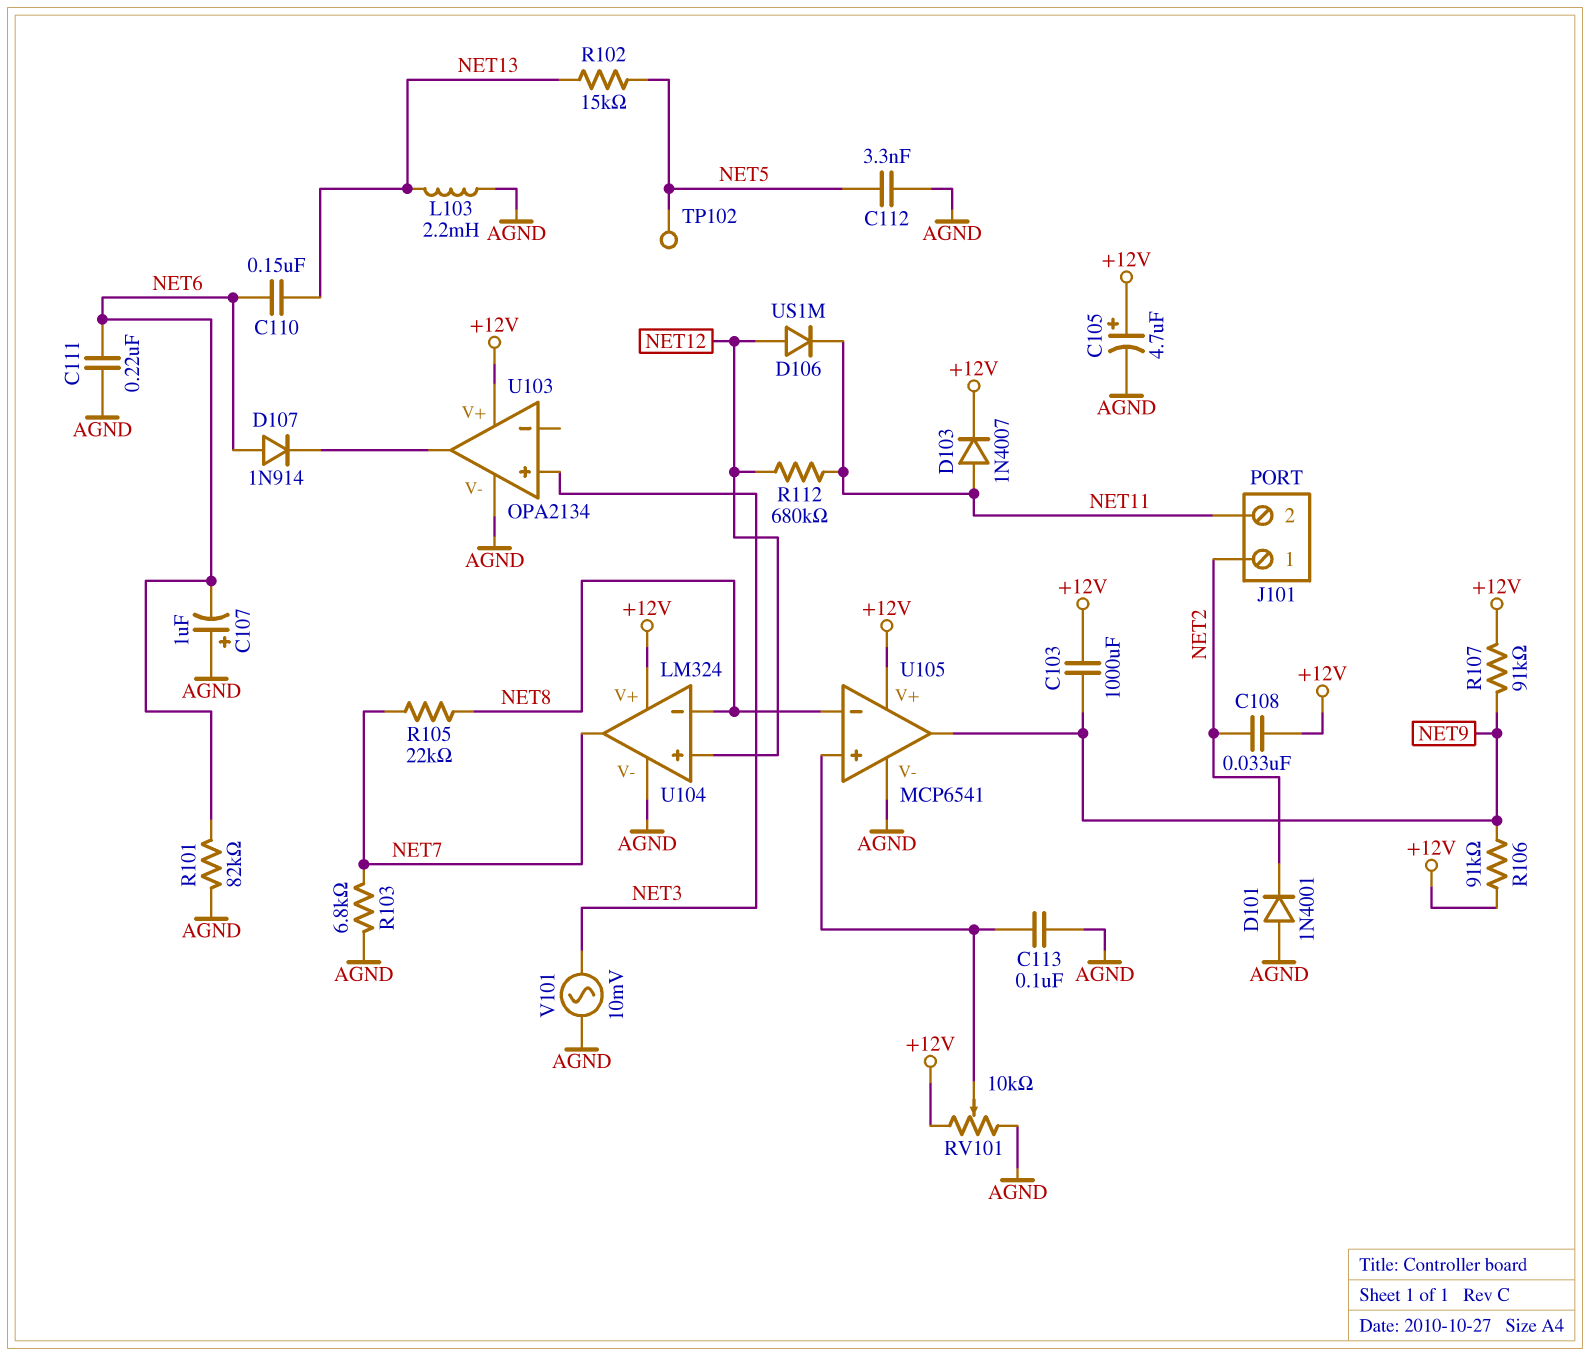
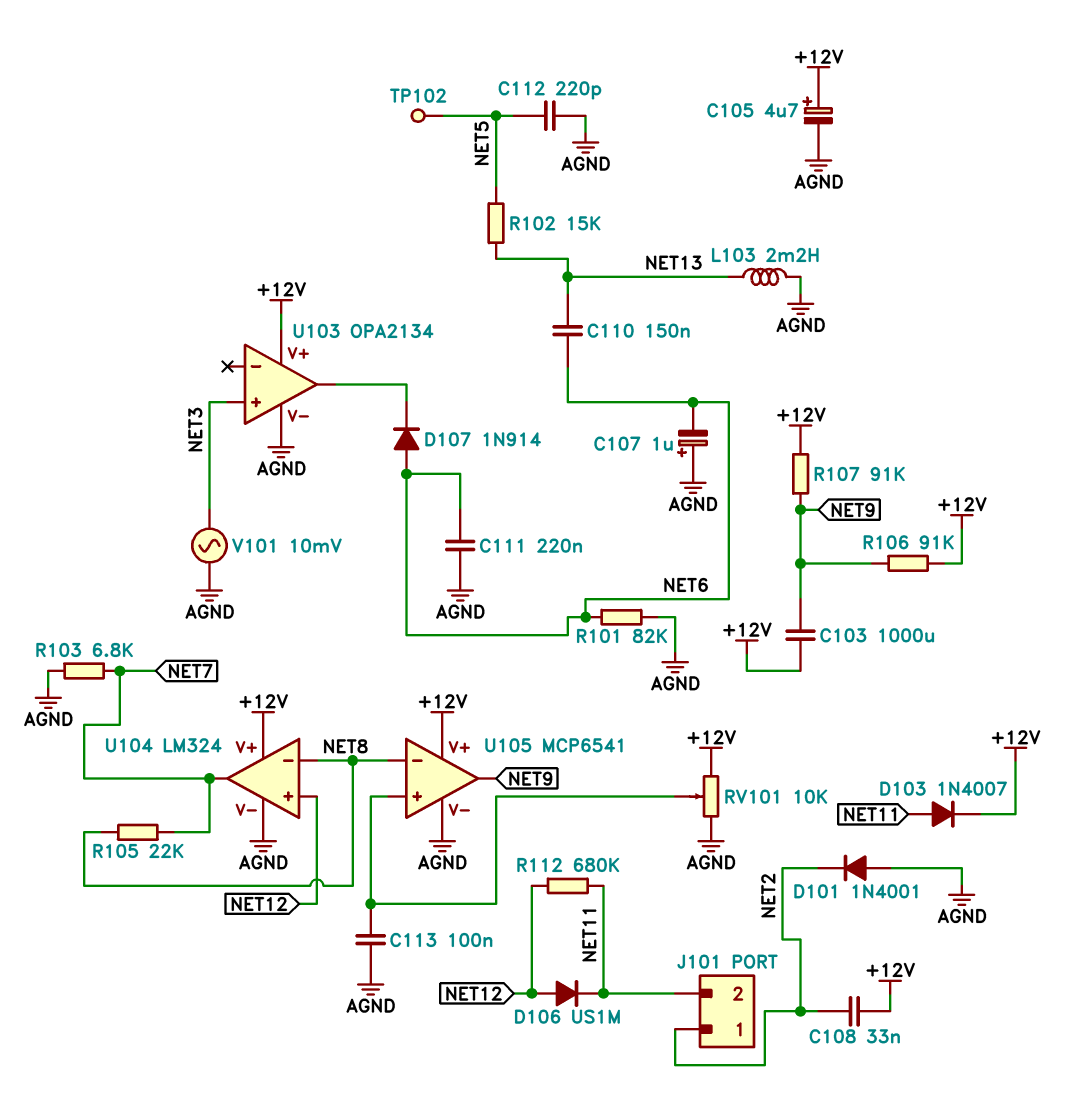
C112: 3.3nF (AGND, NET5) -> 220pF (AGND, NET5)

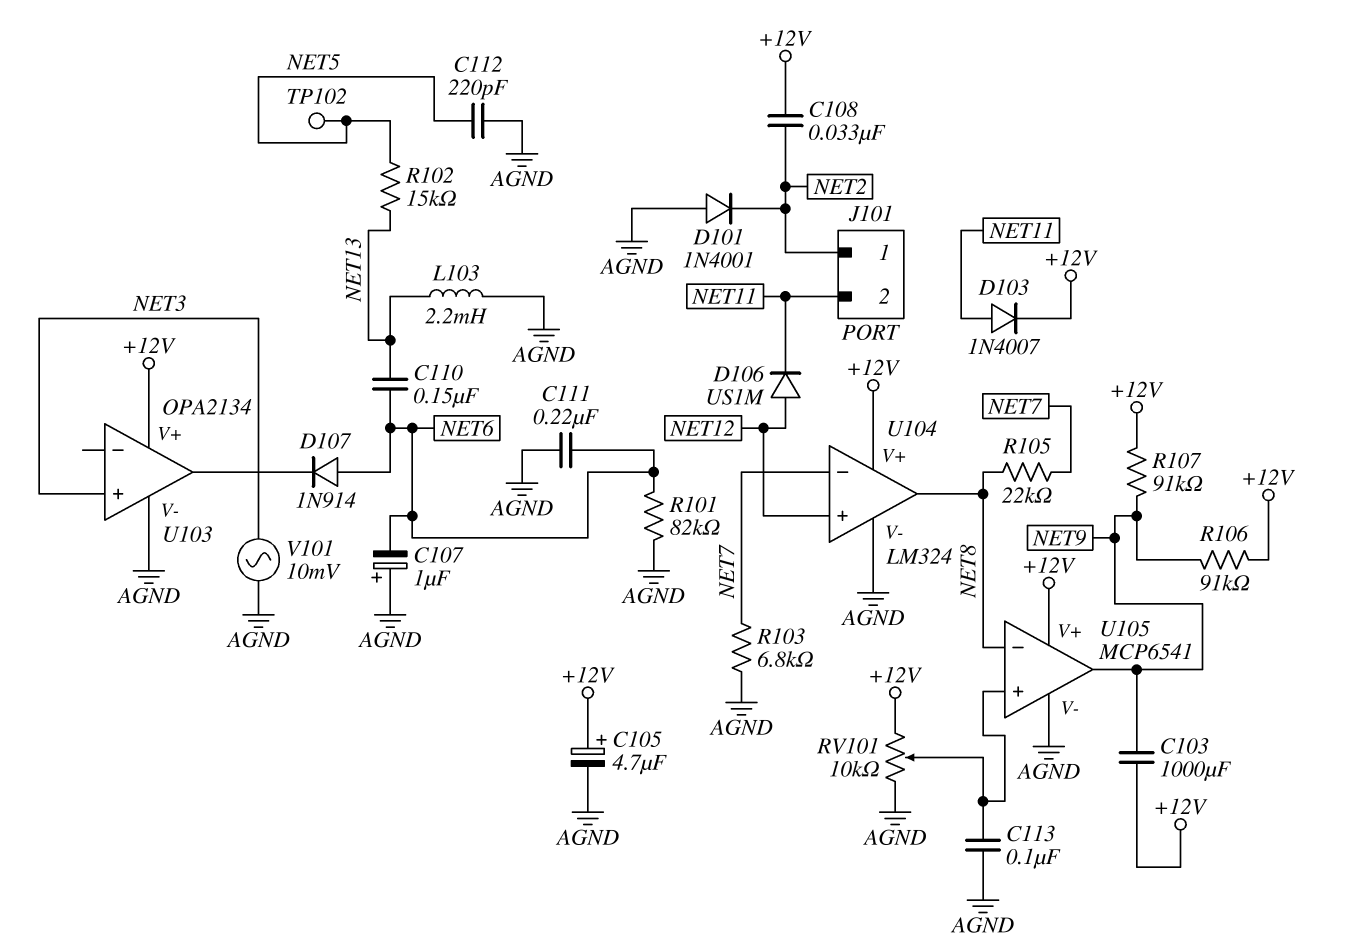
R112: 680k (NET11, NET12) -> none
U104 pin in-: NET8 -> NET7
U104 pin out: NET7 -> NET8

